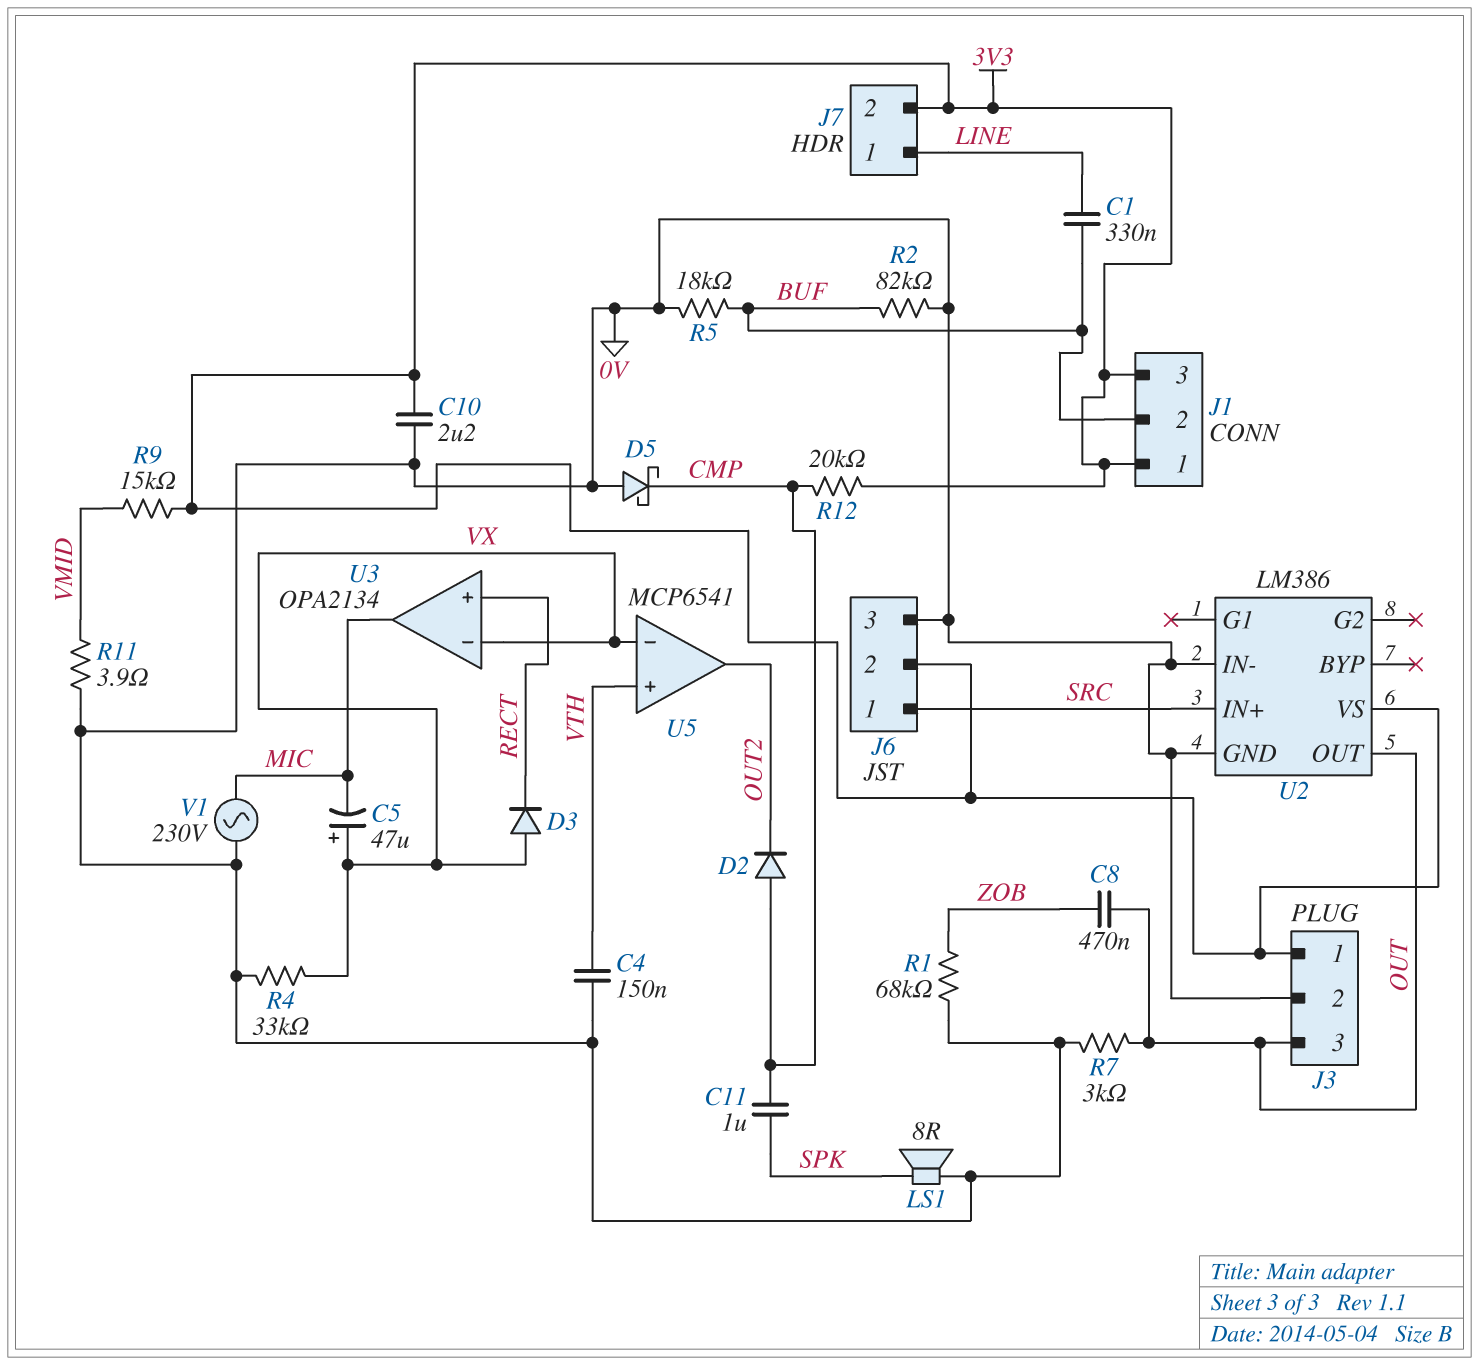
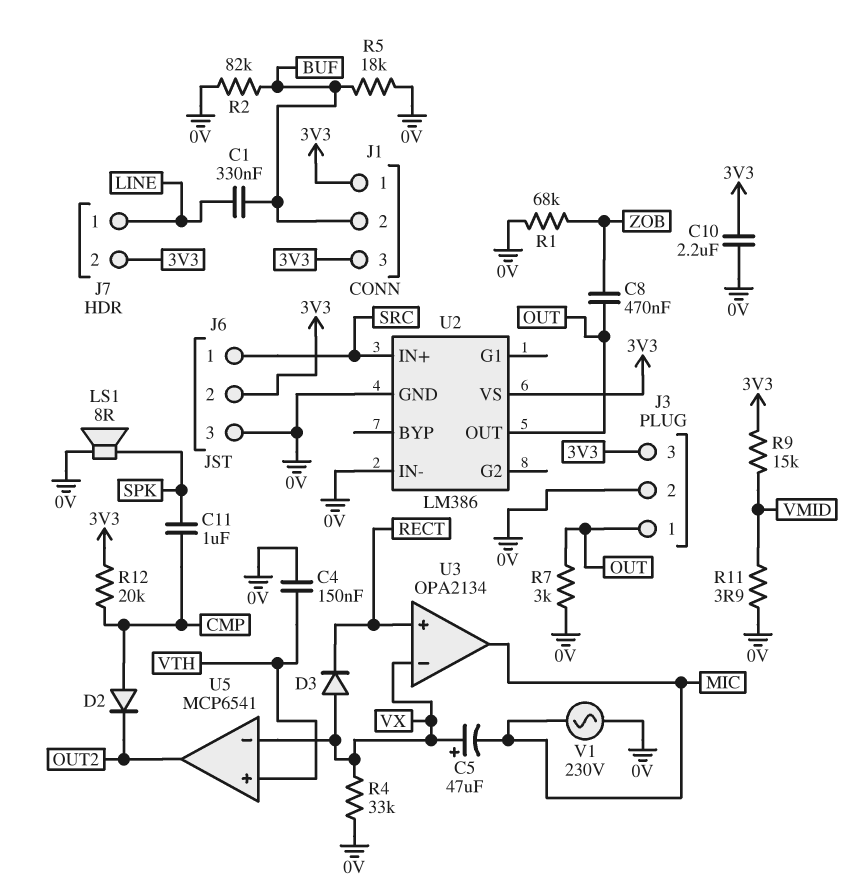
D5: schottky (A 0V, K CMP) -> none
J3 pin 1: 3V3 -> OUT
J3 pin 3: OUT -> 3V3

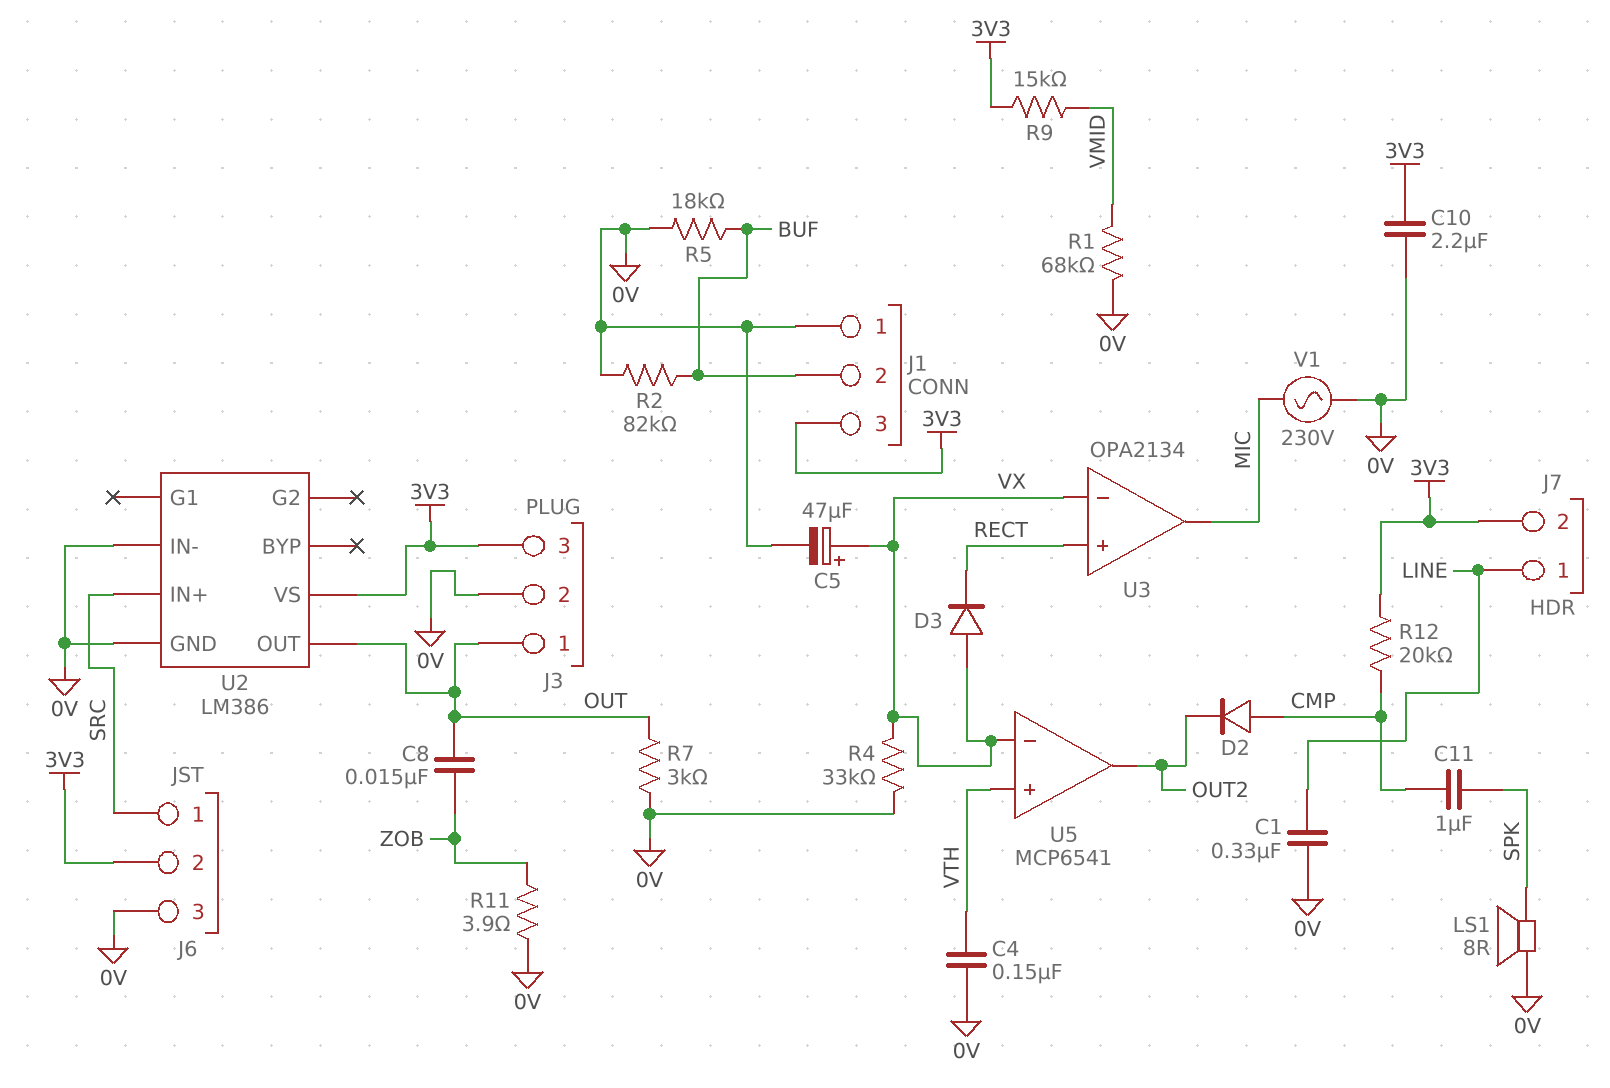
C1: 330nF (BUF, LINE) -> 330nF (0V, LINE)
C5: 47uF (plus VX, minus MIC) -> 47uF (plus VX, minus 0V)
C8: 470nF (OUT, ZOB) -> 15nF (OUT, ZOB)
J1 pin 1: 3V3 -> 0V
R1: 68k (0V, ZOB) -> 68k (0V, VMID)
R11: 3.9 (0V, VMID) -> 3.9 (0V, ZOB)

